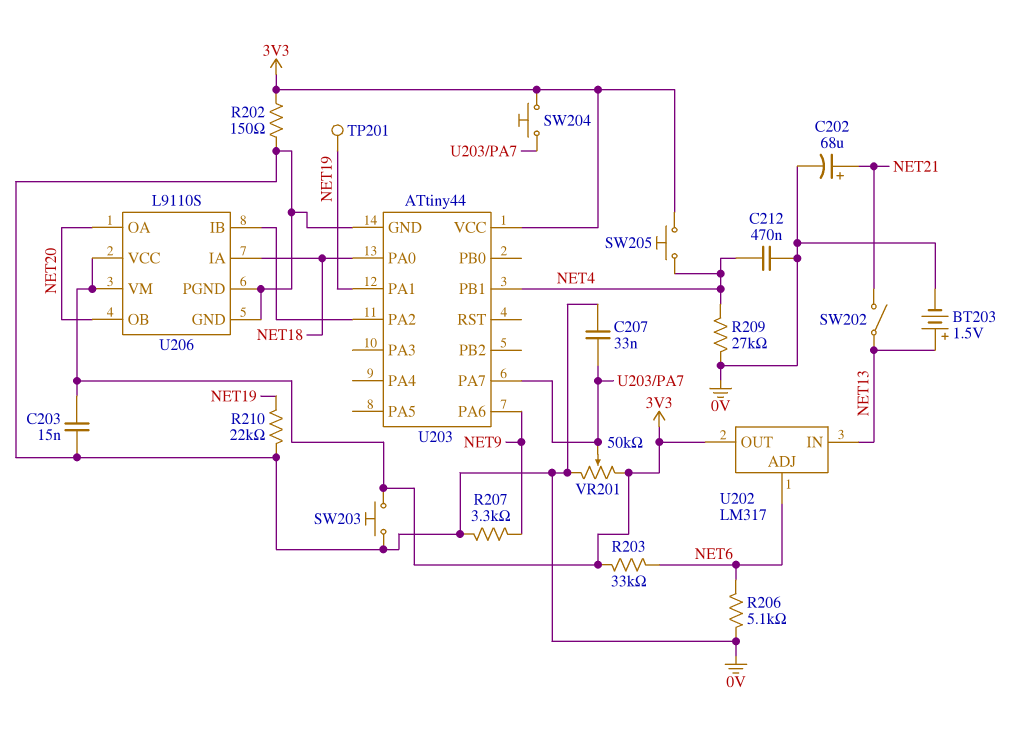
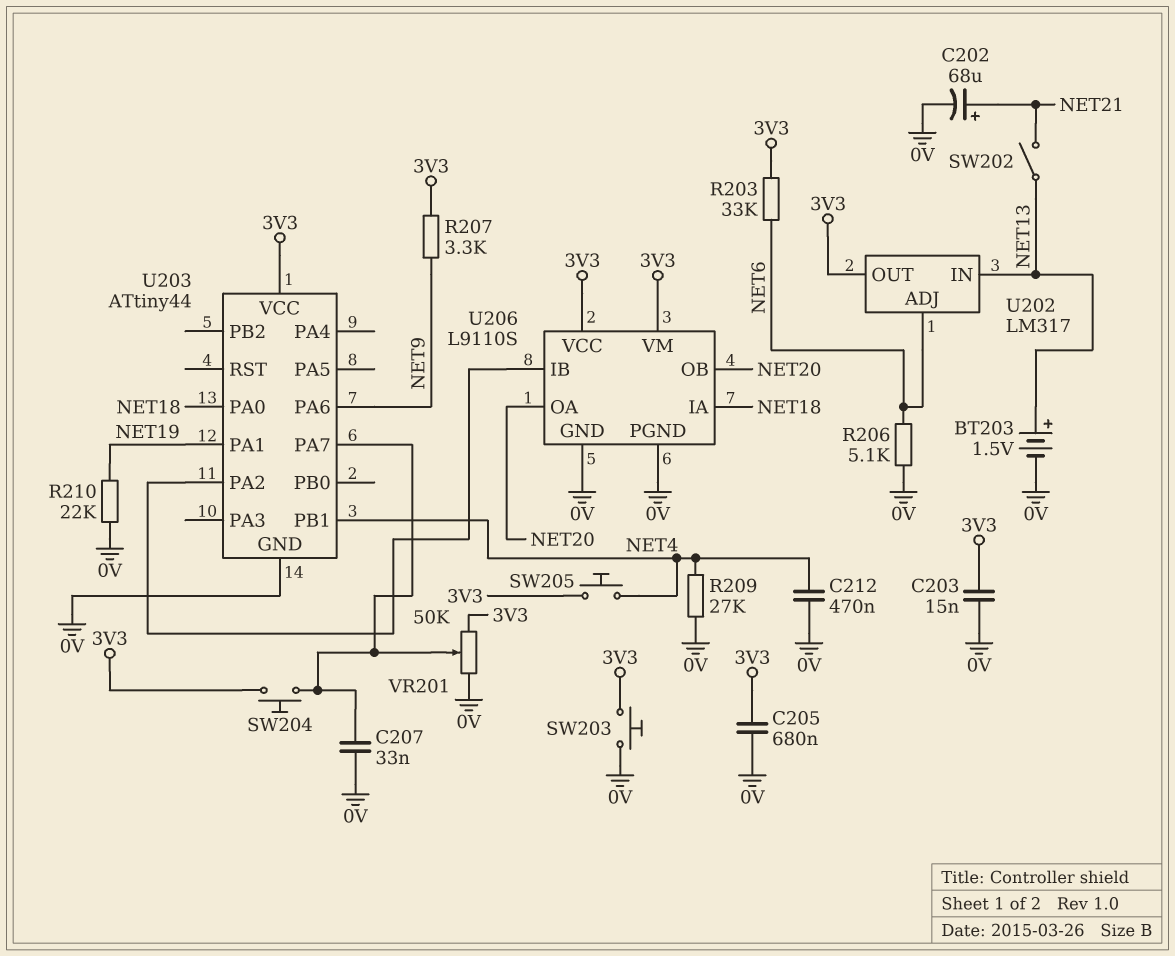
C205: none -> 680nF (0V, 3V3)
R202: 150 (0V, 3V3) -> none
R207: 3.3k (0V, NET9) -> 3.3k (3V3, NET9)
TP201: test point (NET19) -> none

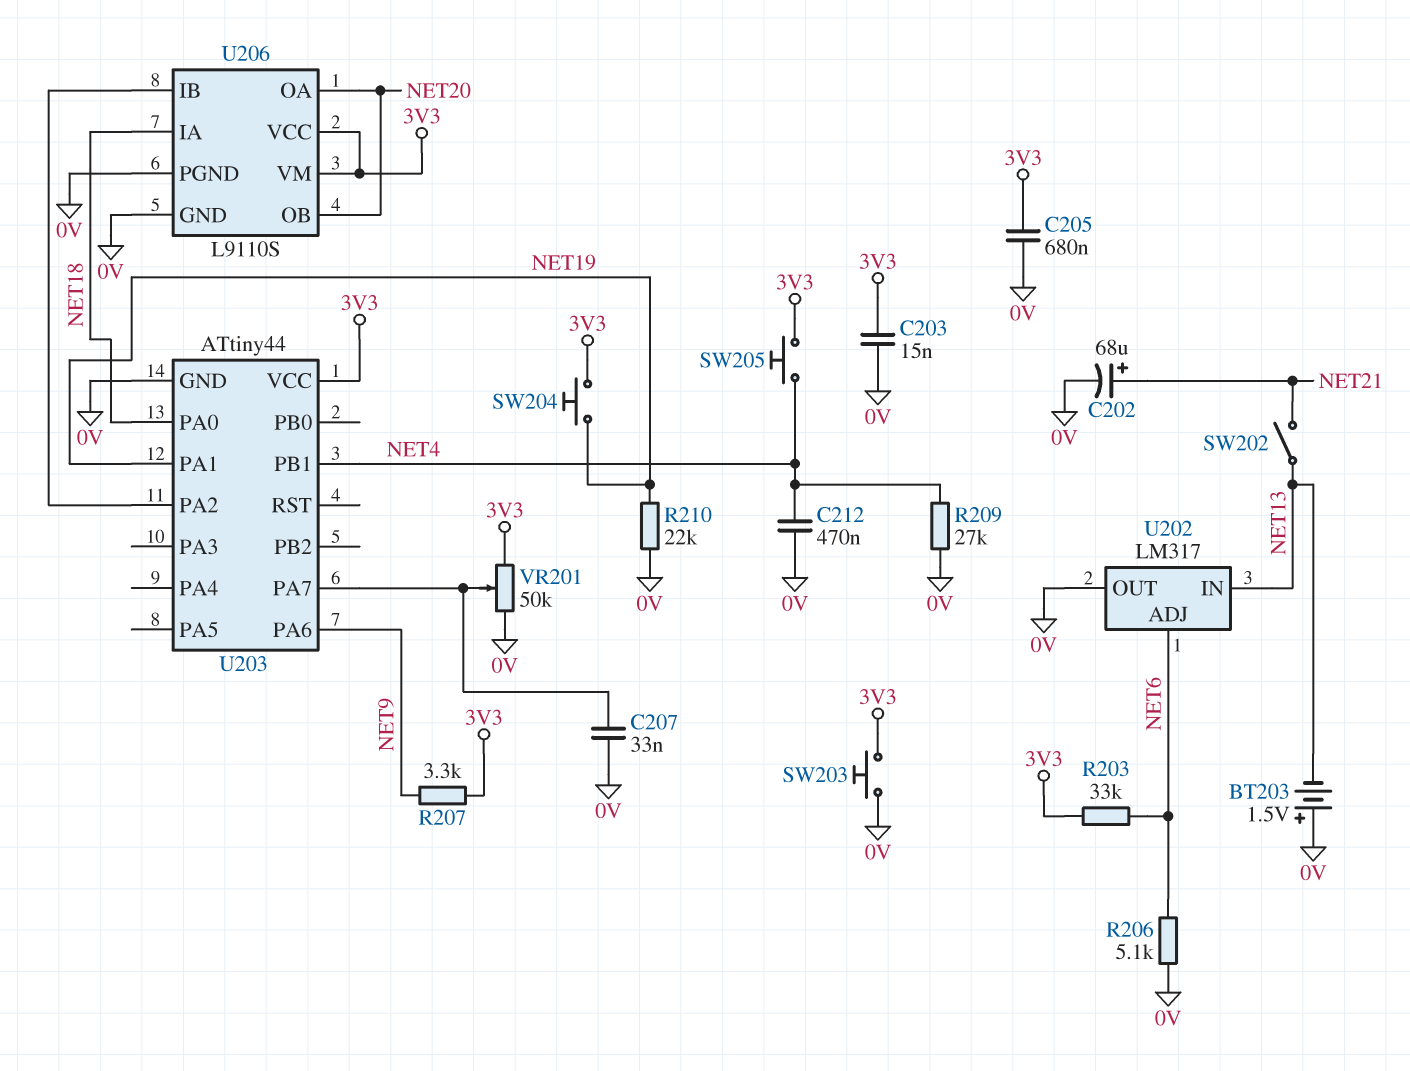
BT203: 1.5V (plus NET13, minus 0V) -> 1.5V (plus 0V, minus NET13)
SW204: button (3V3, U203/PA7) -> button (3V3, NET19)
U202 pin OUT: 3V3 -> 0V

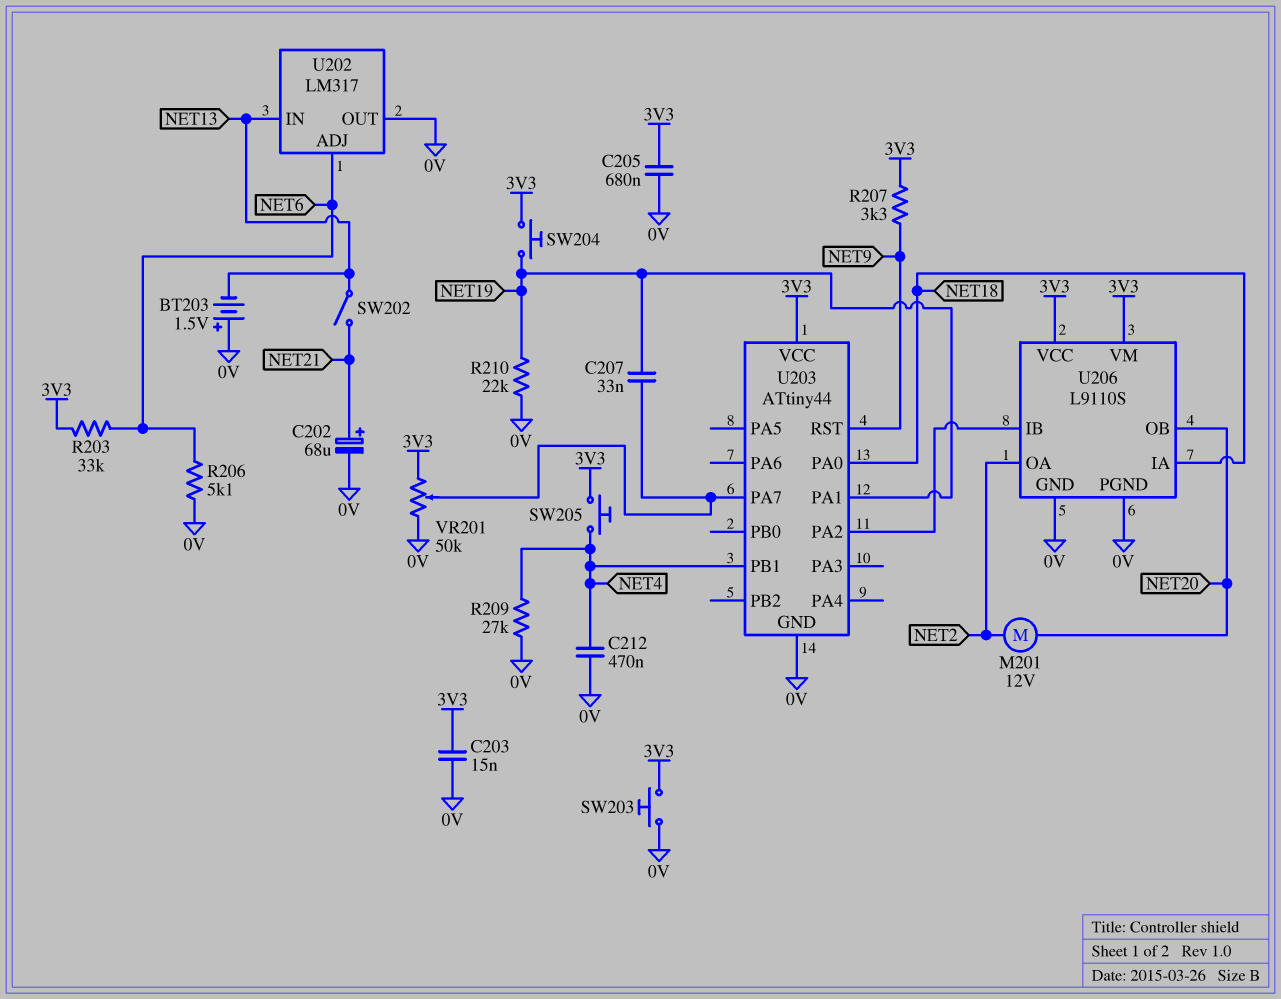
C207: 33nF (0V, U203/PA7) -> 33nF (NET19, U203/PA7)
M201: none -> motor 12V (NET2, NET20)
U203 pin PA6: NET9 -> none
U203 pin RST: none -> NET9
U206 pin OA: NET20 -> NET2

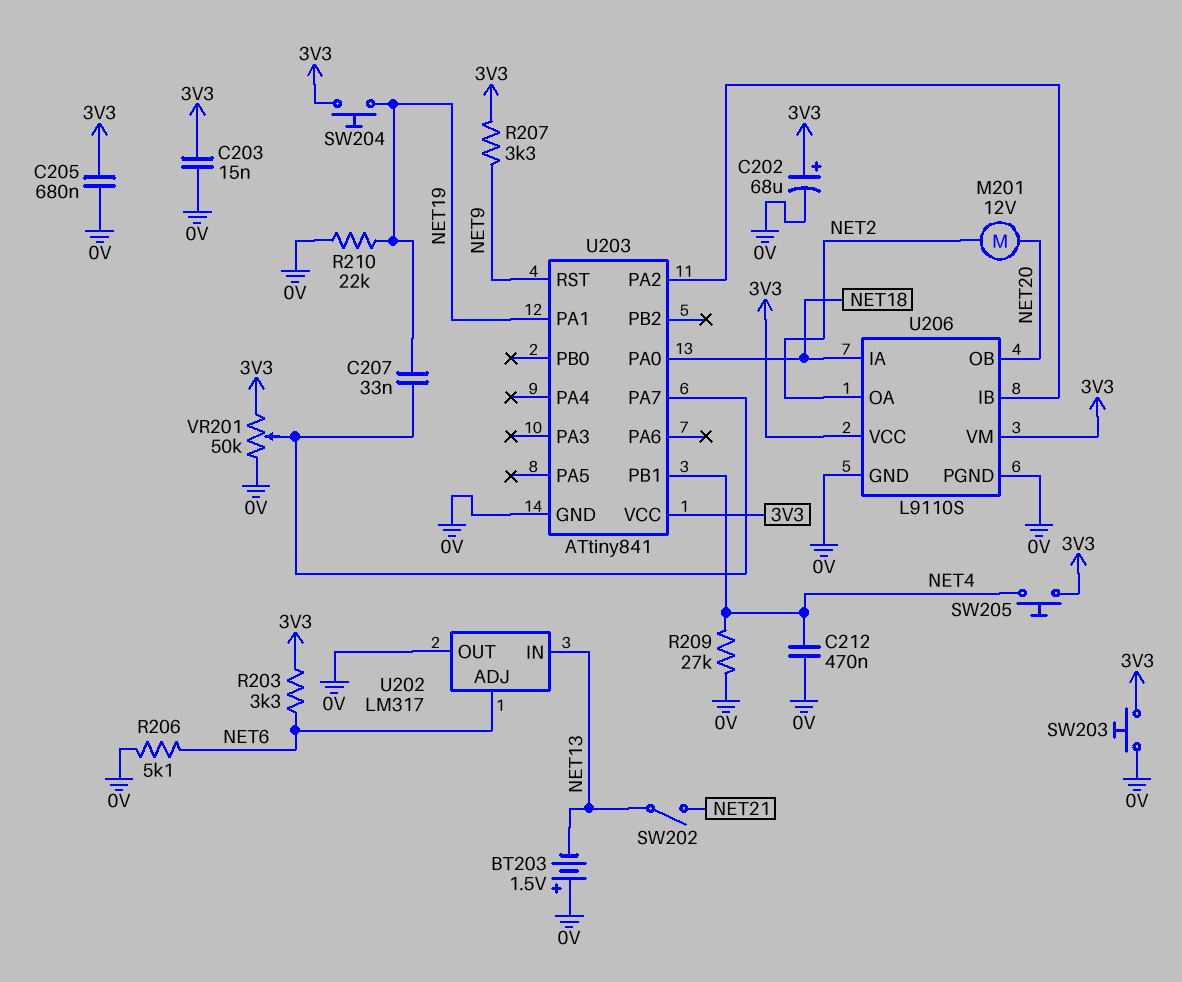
C202: 68uF (plus NET21, minus 0V) -> 68uF (plus 3V3, minus 0V)
R203: 33k (3V3, NET6) -> 3.3k (3V3, NET6)
U203: ATtiny44 -> ATtiny841

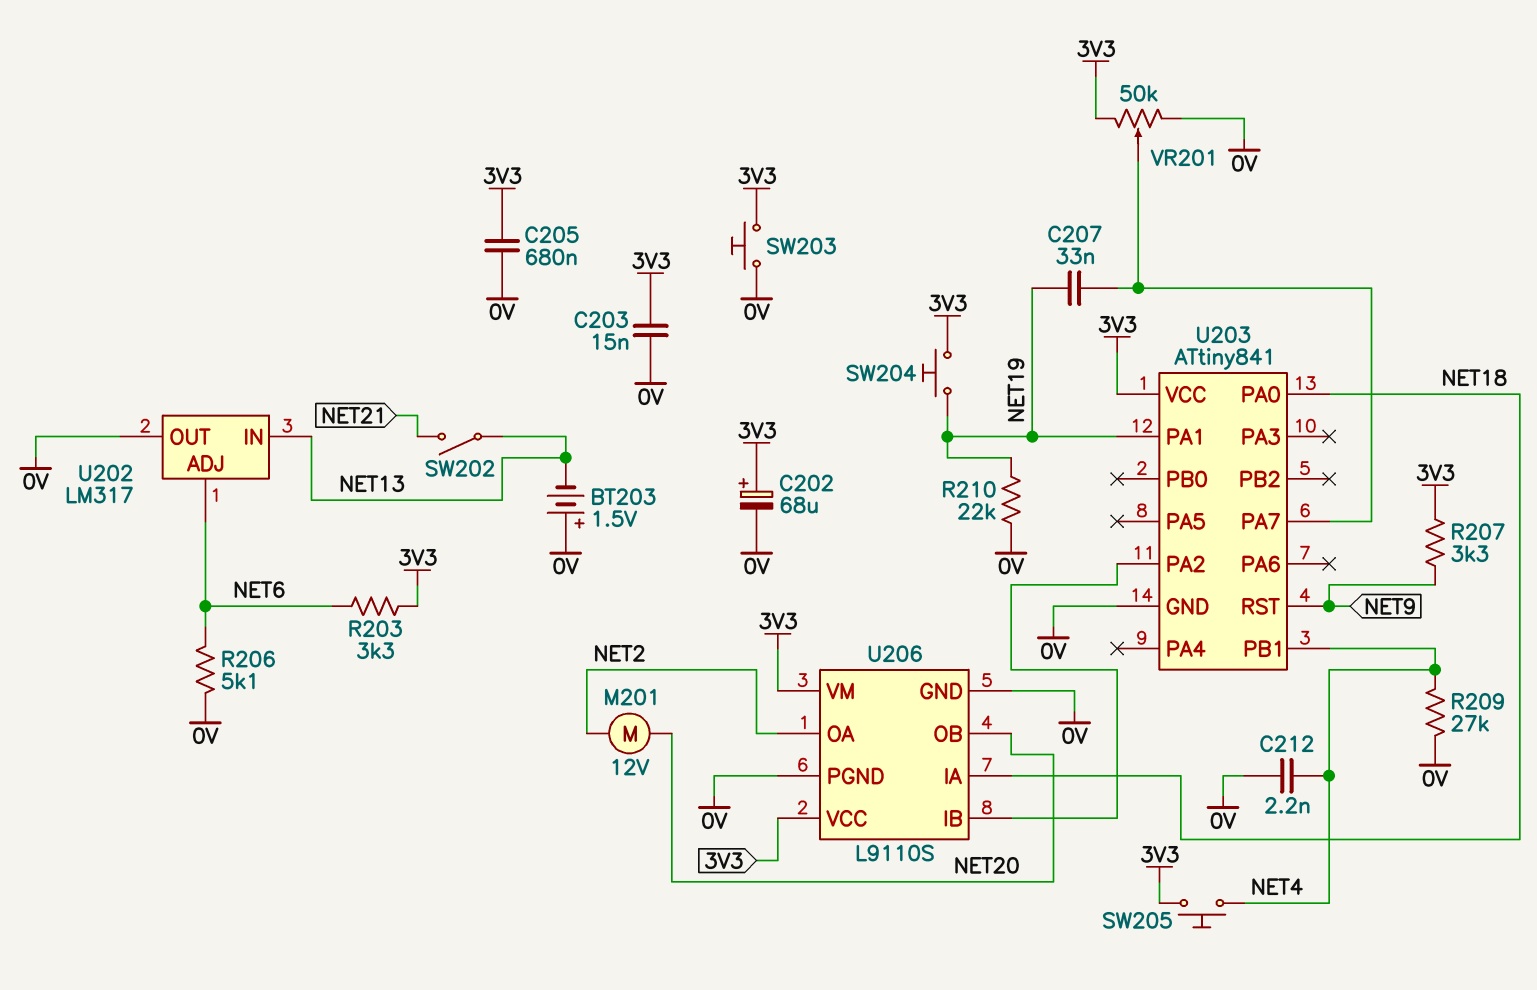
C212: 470nF (0V, NET4) -> 2.2nF (0V, NET4)

